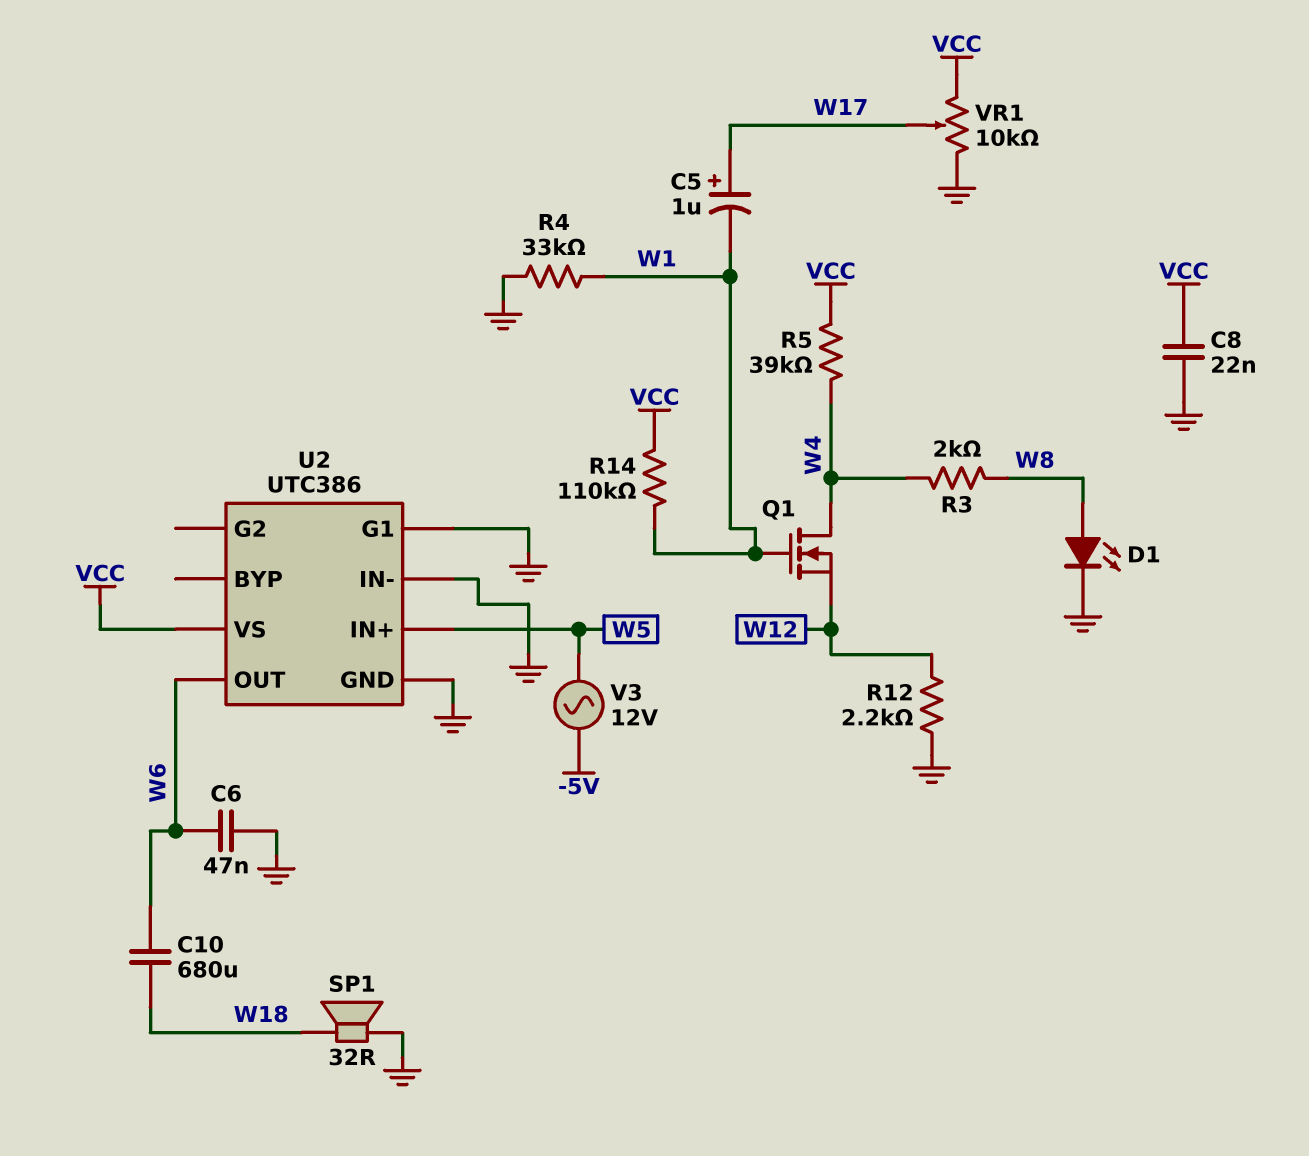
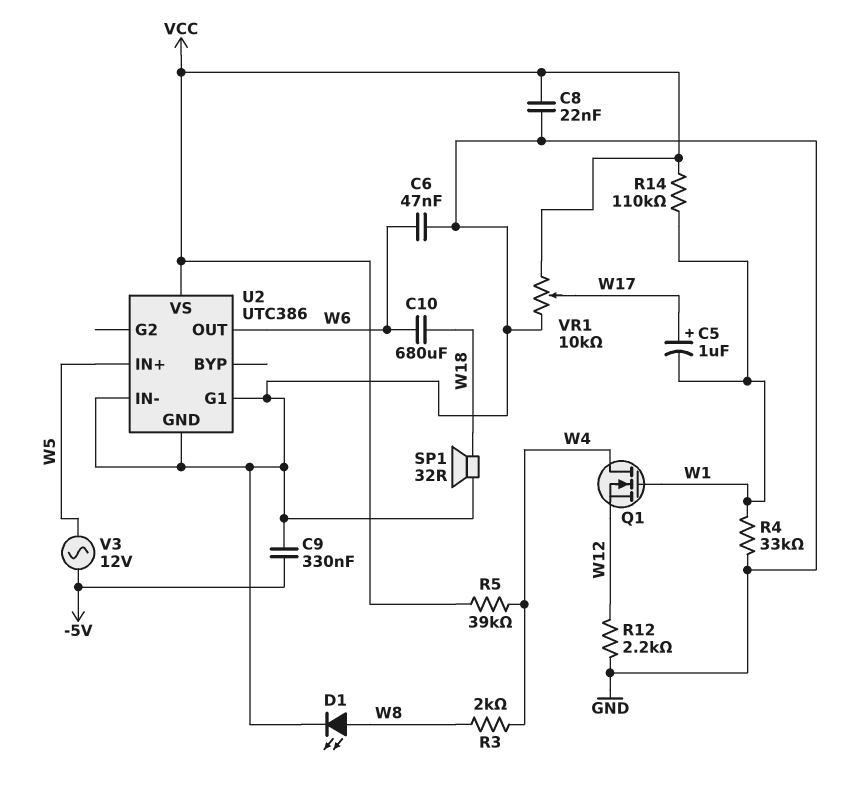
C9: none -> 330nF (-5V, GND)

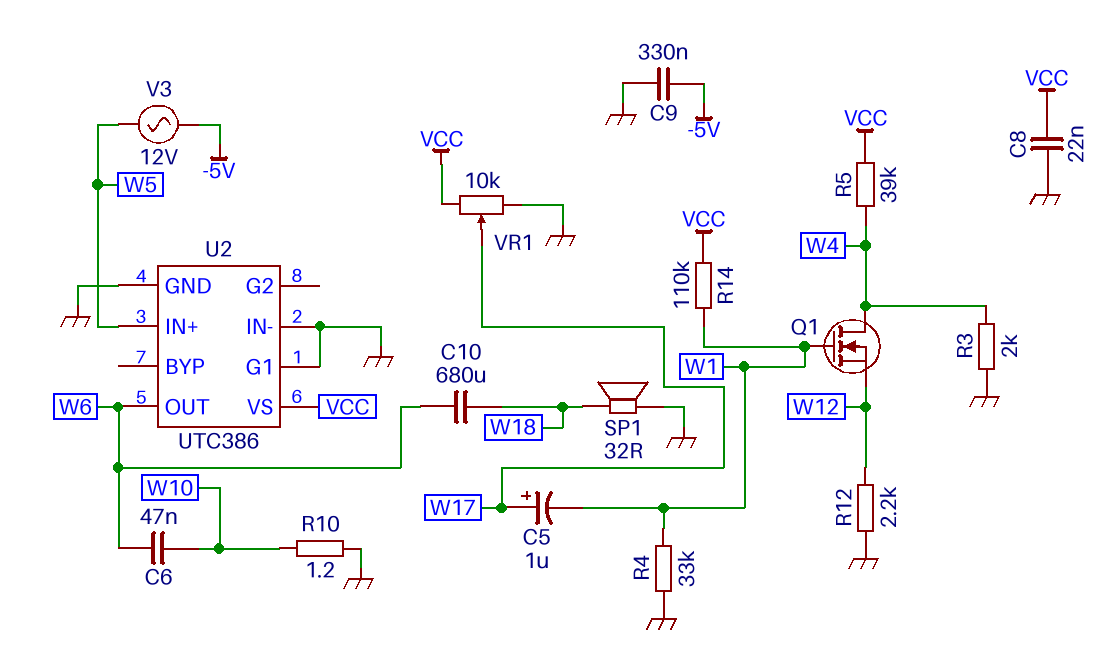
C6: 47nF (GND, W6) -> 47nF (W6, W10)
D1: LED (A W8, K GND) -> none
R3: 2k (W4, W8) -> 2k (GND, W4)
R10: none -> 1.2 (GND, W10)

